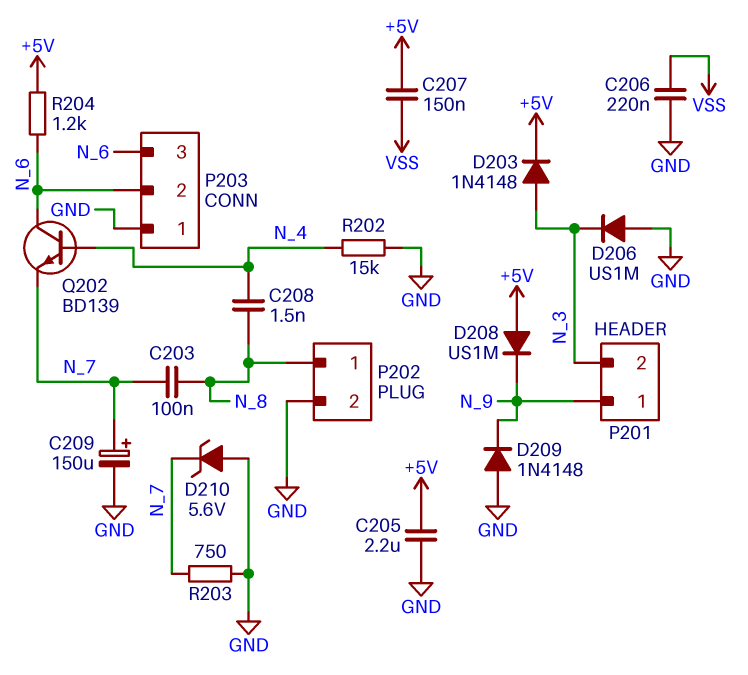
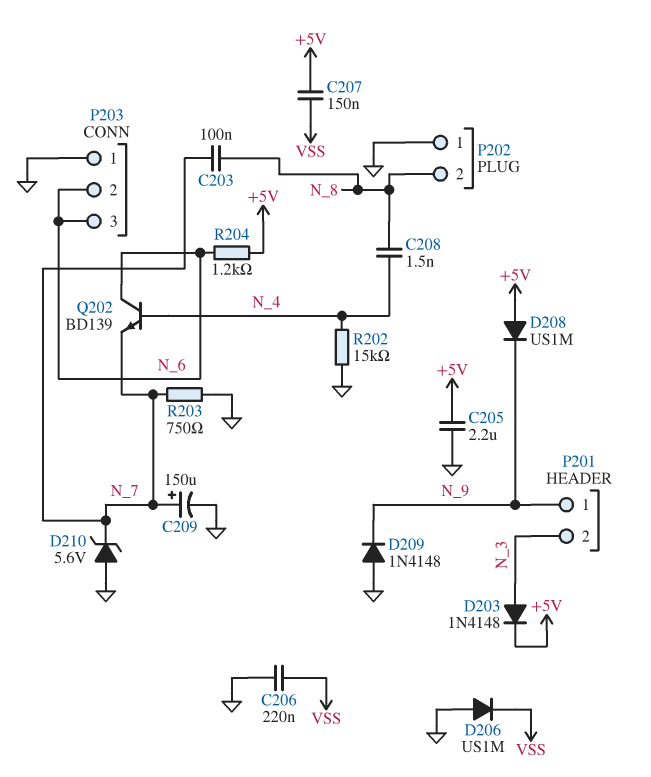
D206: diode US1M (A GND, K N_3) -> diode US1M (A GND, K VSS)
P202 pin 1: N_8 -> GND
P202 pin 2: GND -> N_8

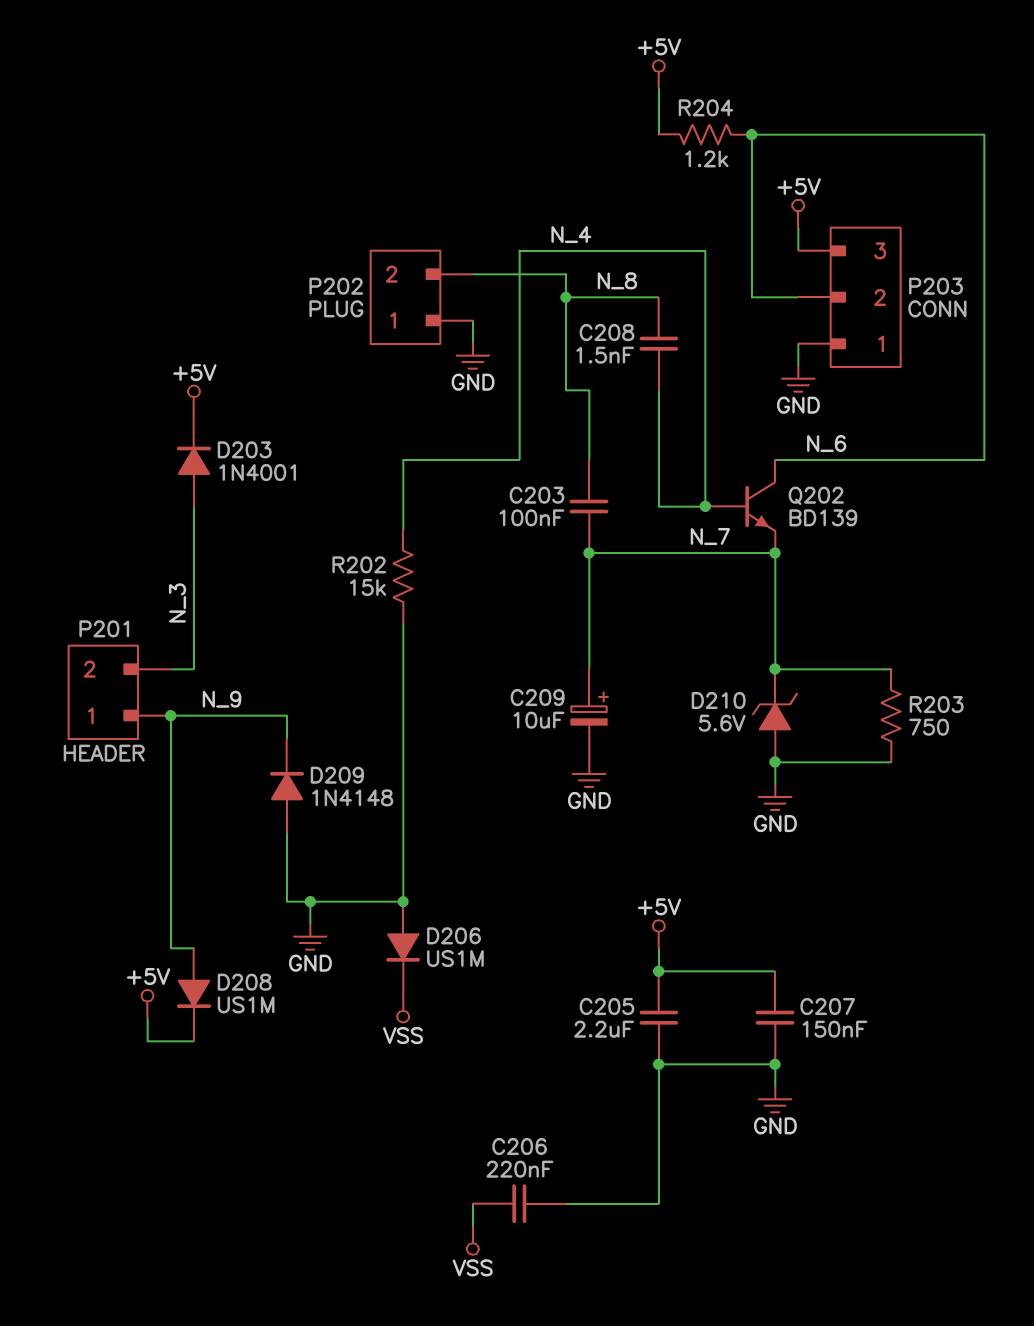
C207: 150nF (+5V, VSS) -> 150nF (+5V, GND)
C209: 150uF (plus N_7, minus GND) -> 10uF (plus N_7, minus GND)
D203: diode 1N4148 (A N_3, K +5V) -> diode 1N4001 (A N_3, K +5V)
D208: diode US1M (A +5V, K N_9) -> diode US1M (A N_9, K +5V)
P203 pin 3: N_6 -> +5V

